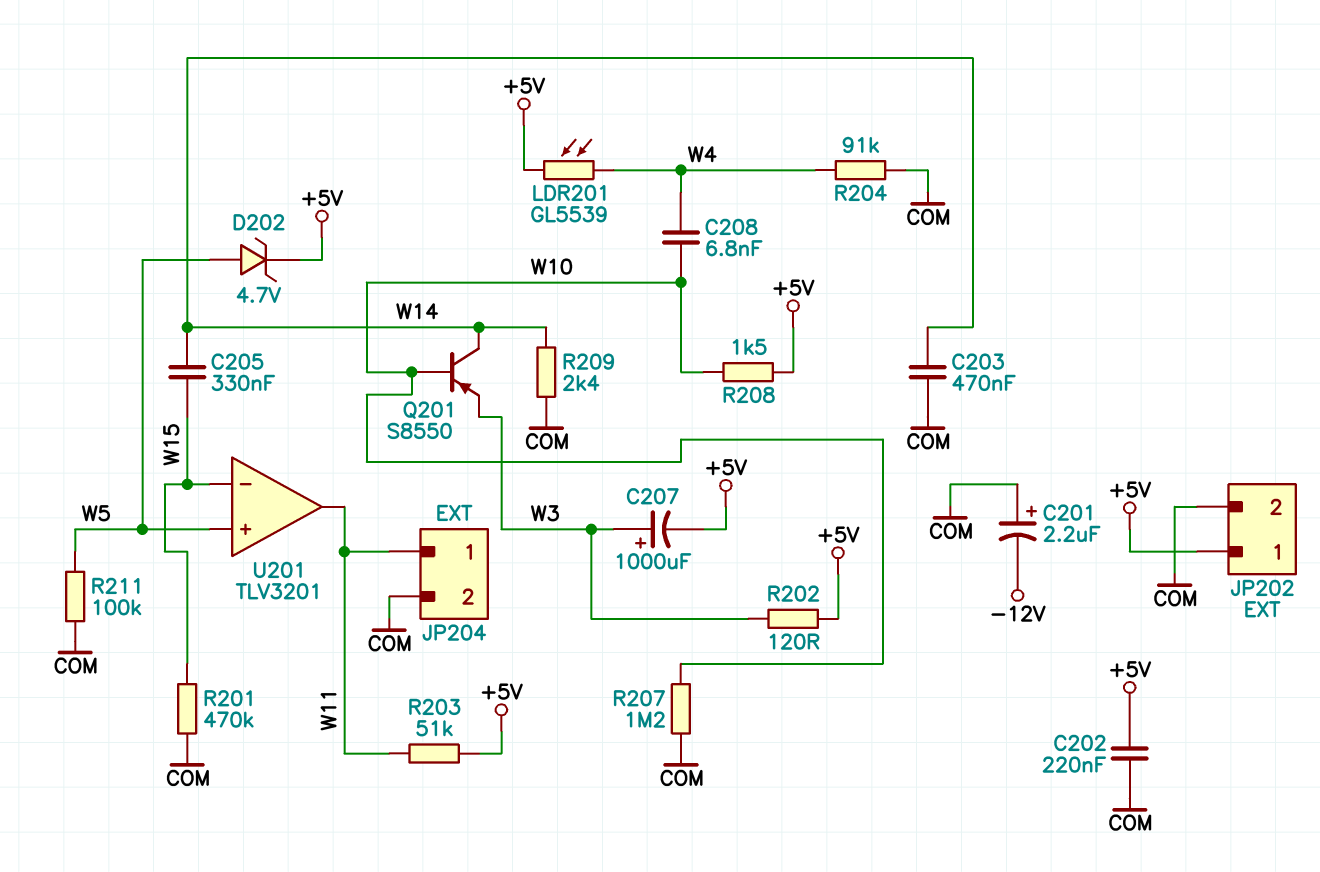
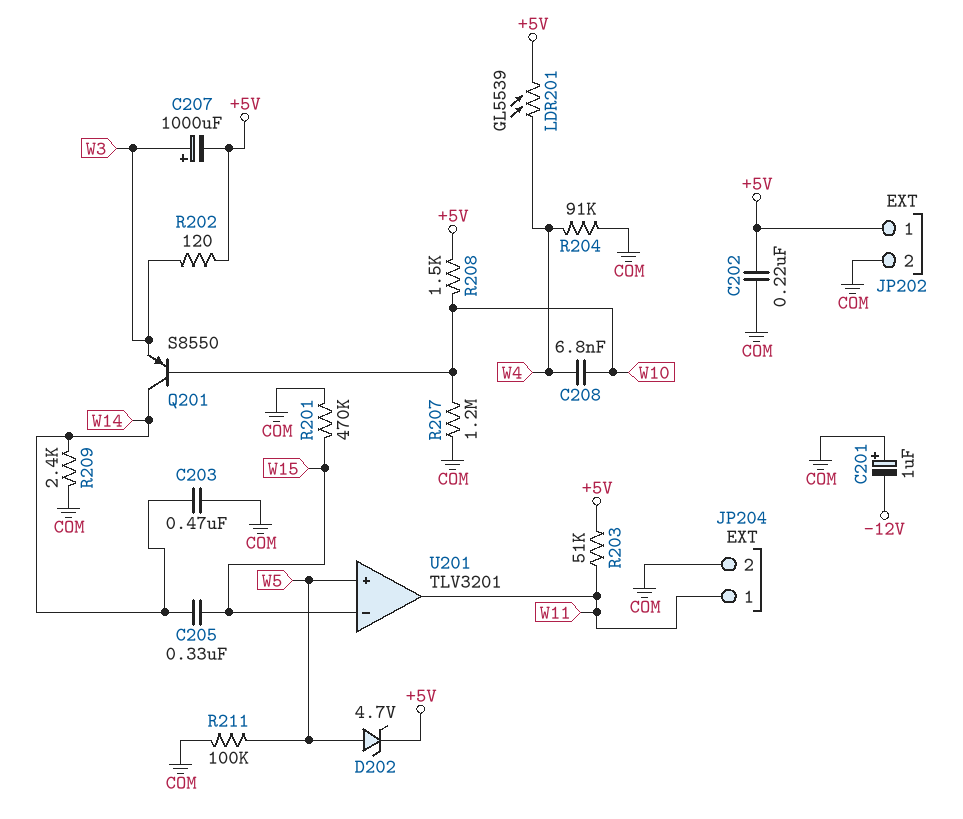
C201: 2.2uF (plus COM, minus -12V) -> 1uF (plus COM, minus -12V)

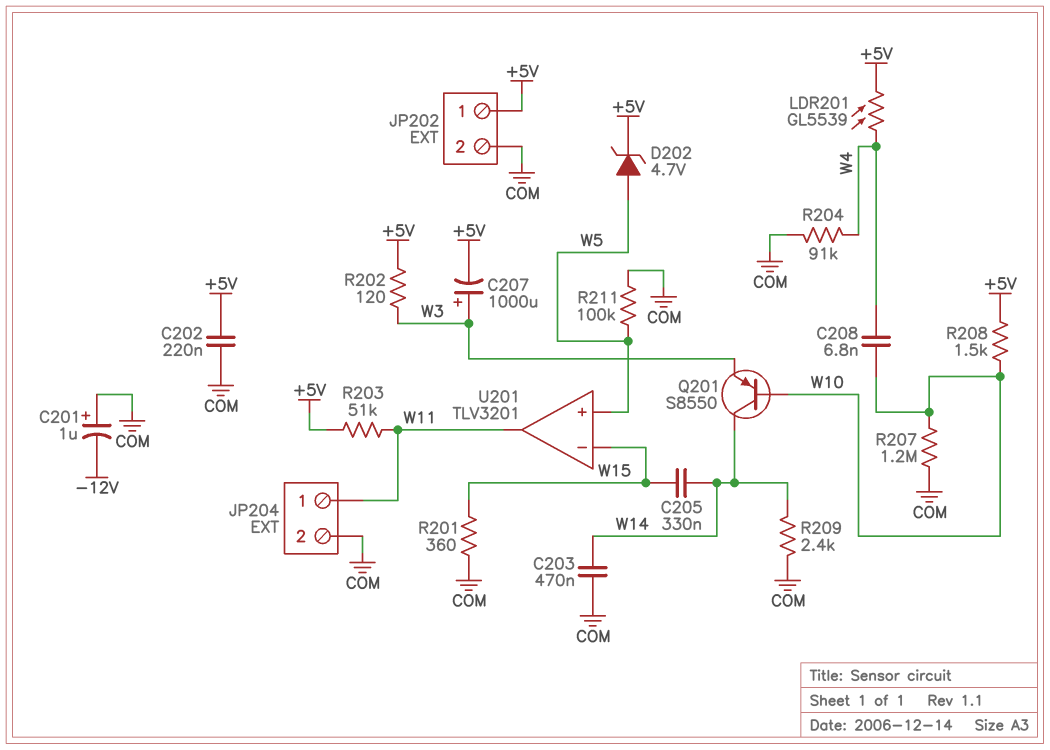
R201: 470k (COM, W15) -> 360 (COM, W15)

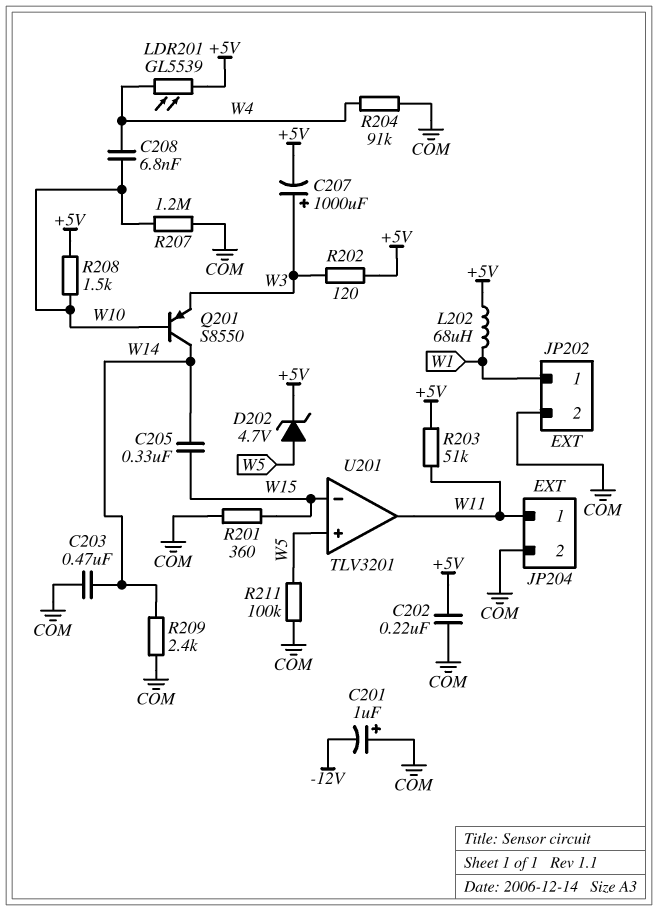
JP202 pin 1: +5V -> W1
L202: none -> 68uH (+5V, W1)

